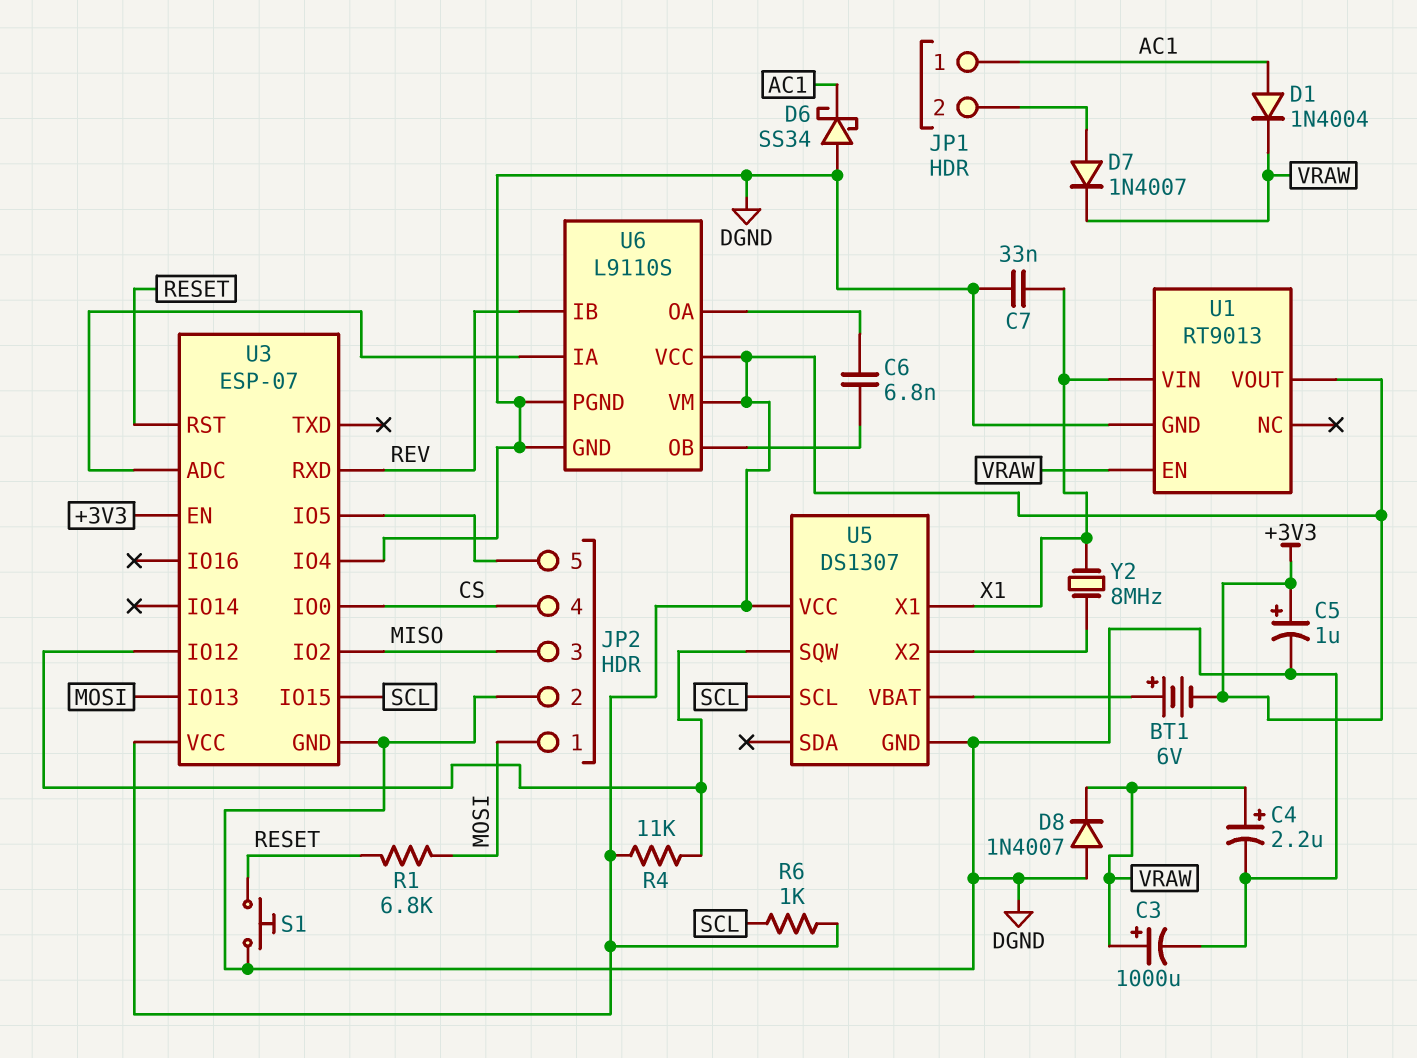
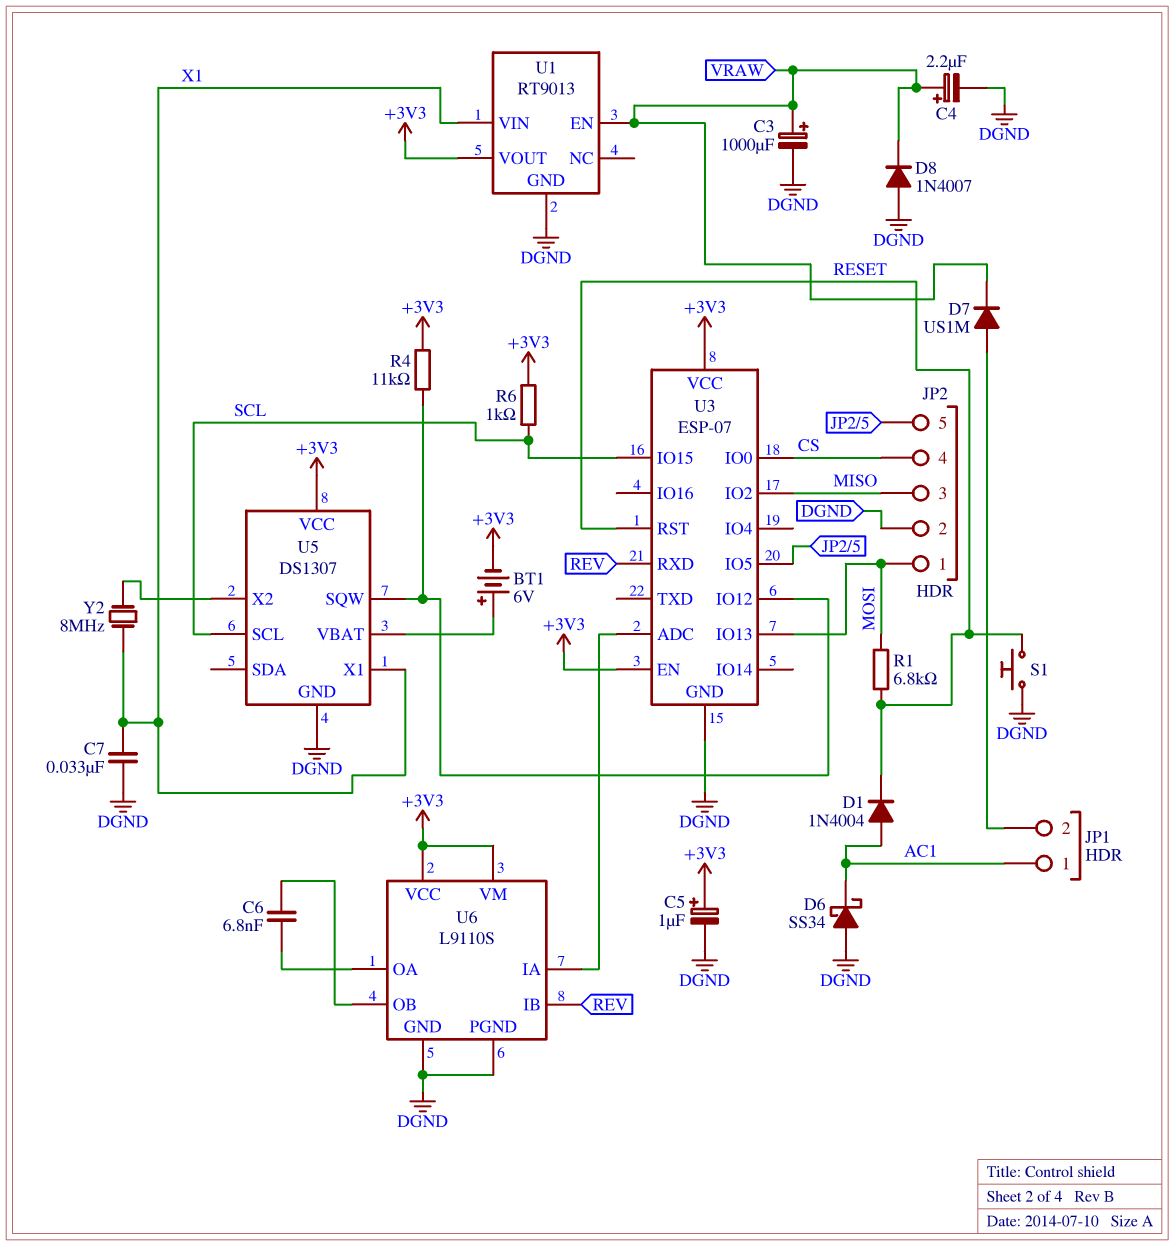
D1: diode 1N4004 (A AC1, K VRAW) -> diode 1N4004 (A AC1, K RESET)
D7: diode 1N4007 (A JP1/2, K VRAW) -> diode US1M (A JP1/2, K VRAW)
U3 pin IO4: DGND -> none

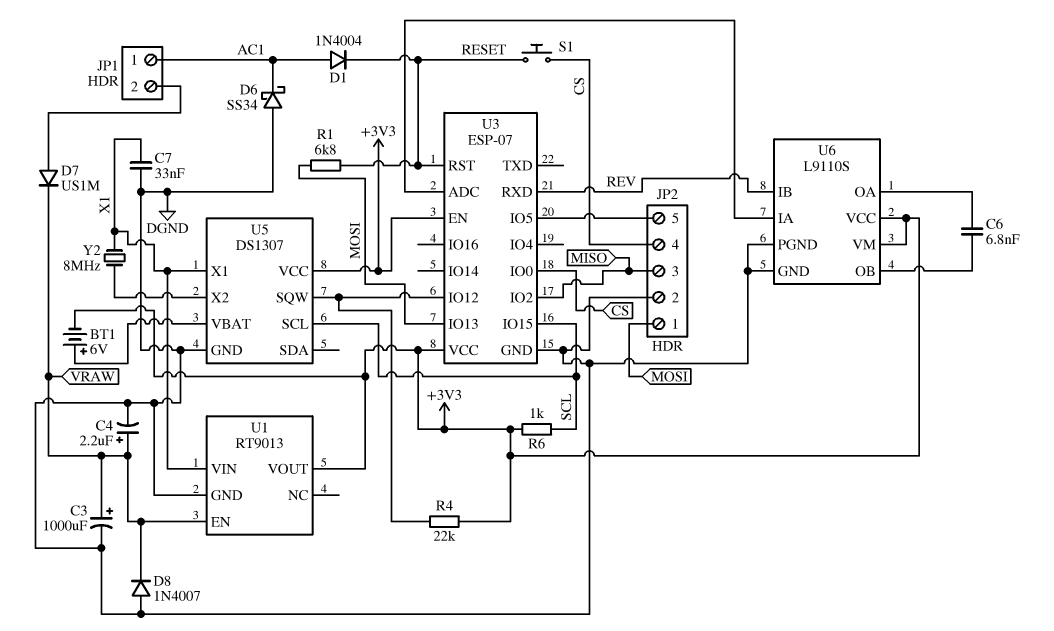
C5: 1uF (plus +3V3, minus DGND) -> none
R4: 11k (+3V3, U3/IO12) -> 22k (+3V3, U3/IO12)
S1: button (DGND, RESET) -> button (CS, RESET)

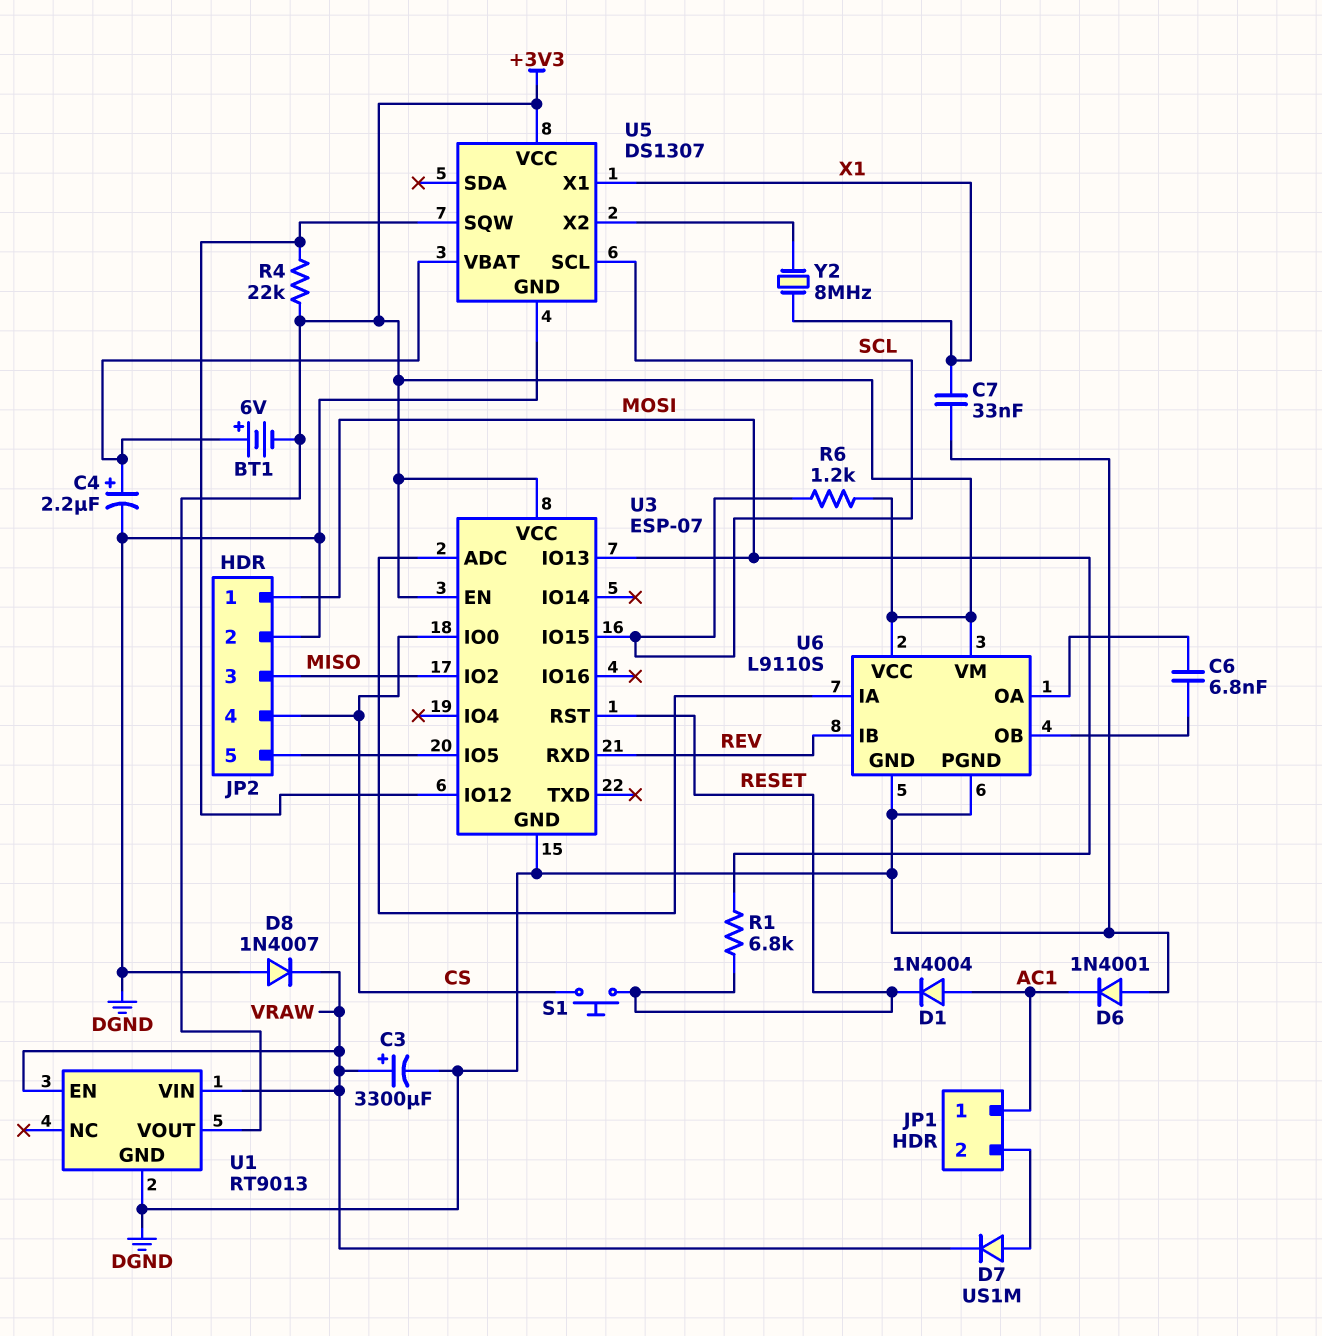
C3: 1000uF (plus VRAW, minus DGND) -> 3300uF (plus VRAW, minus DGND)
C4: 2.2uF (plus VRAW, minus DGND) -> 2.2uF (plus U5/VBAT, minus DGND)
D6: schottky SS34 (A DGND, K AC1) -> diode 1N4001 (A DGND, K AC1)
R6: 1k (+3V3, SCL) -> 1.2k (+3V3, SCL)
U1 pin VIN: X1 -> VRAW

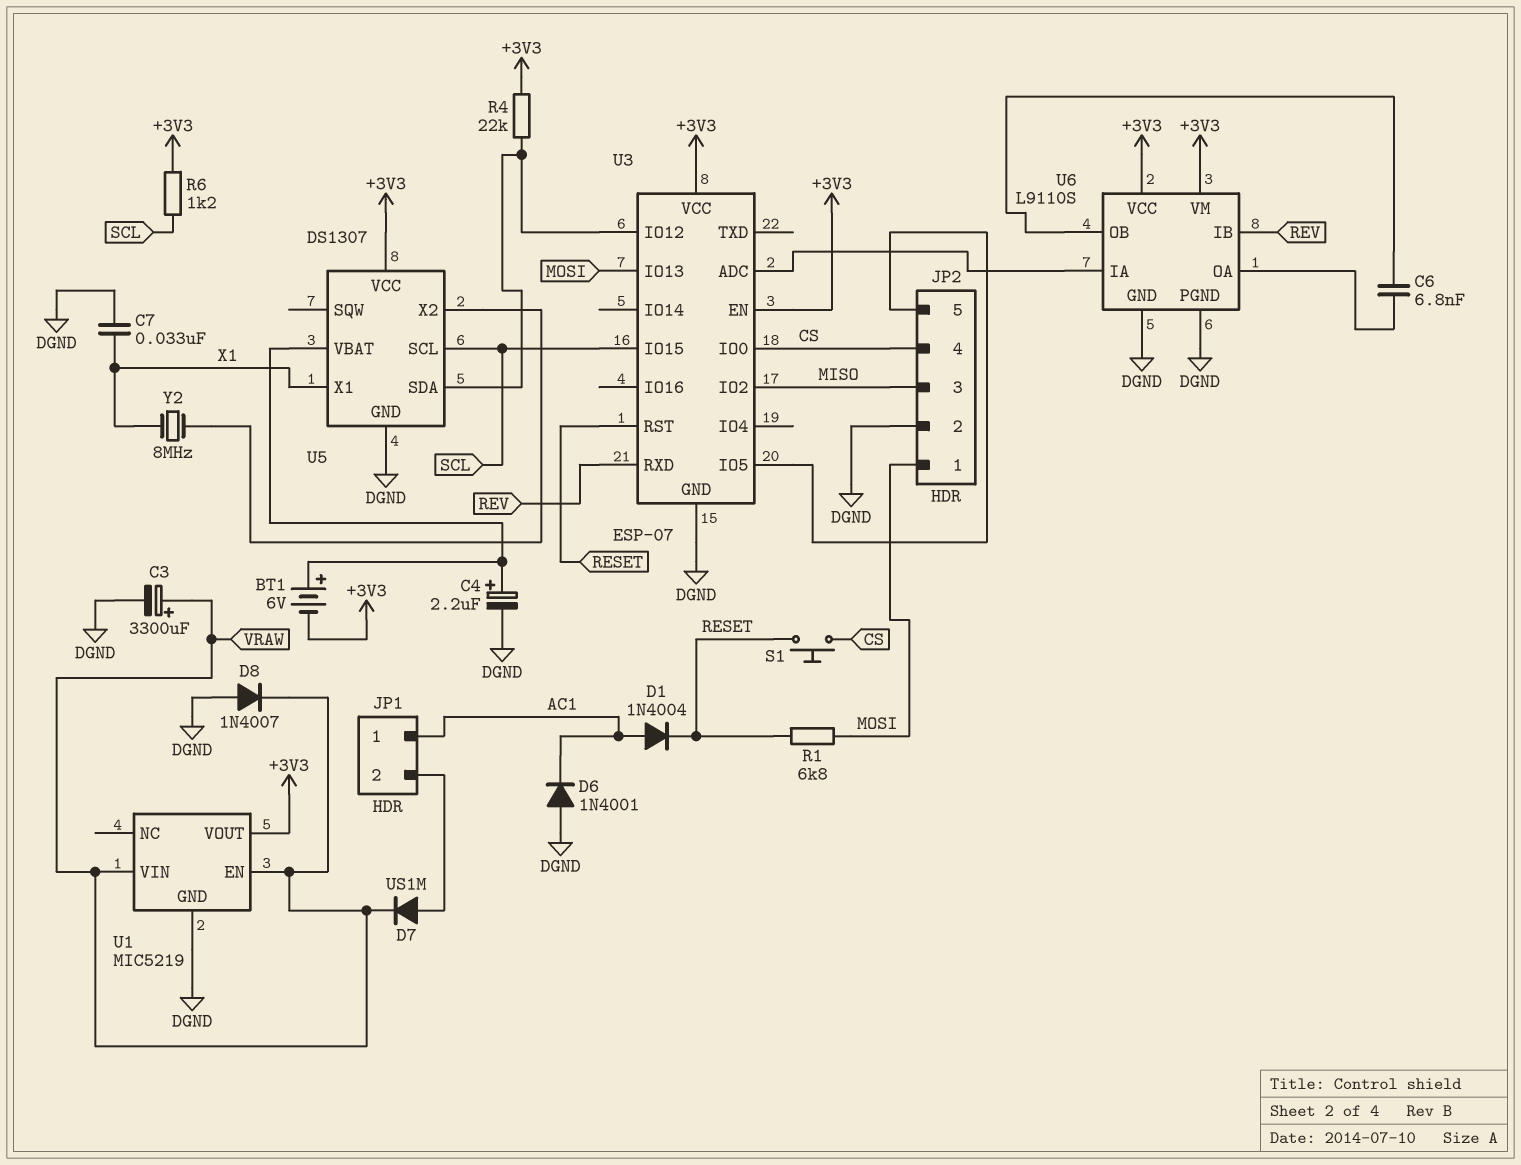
U1: RT9013 -> MIC5219
U5 pin SDA: none -> U3/IO12
U5 pin SQW: U3/IO12 -> none

